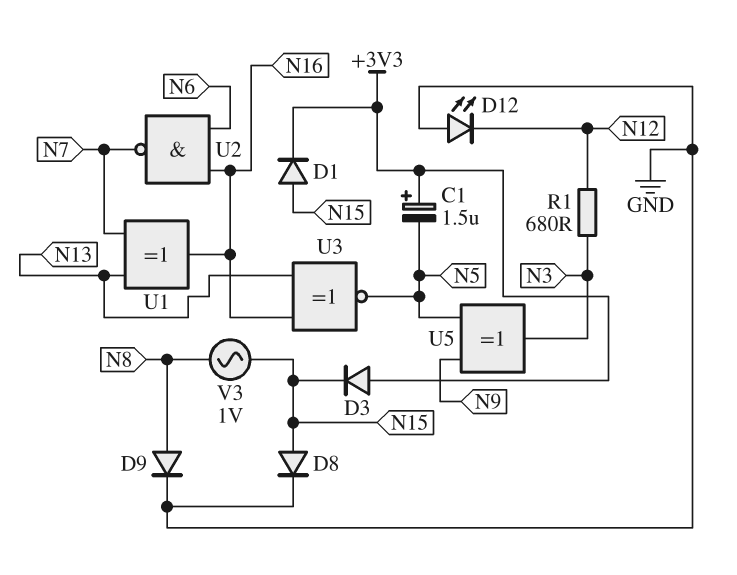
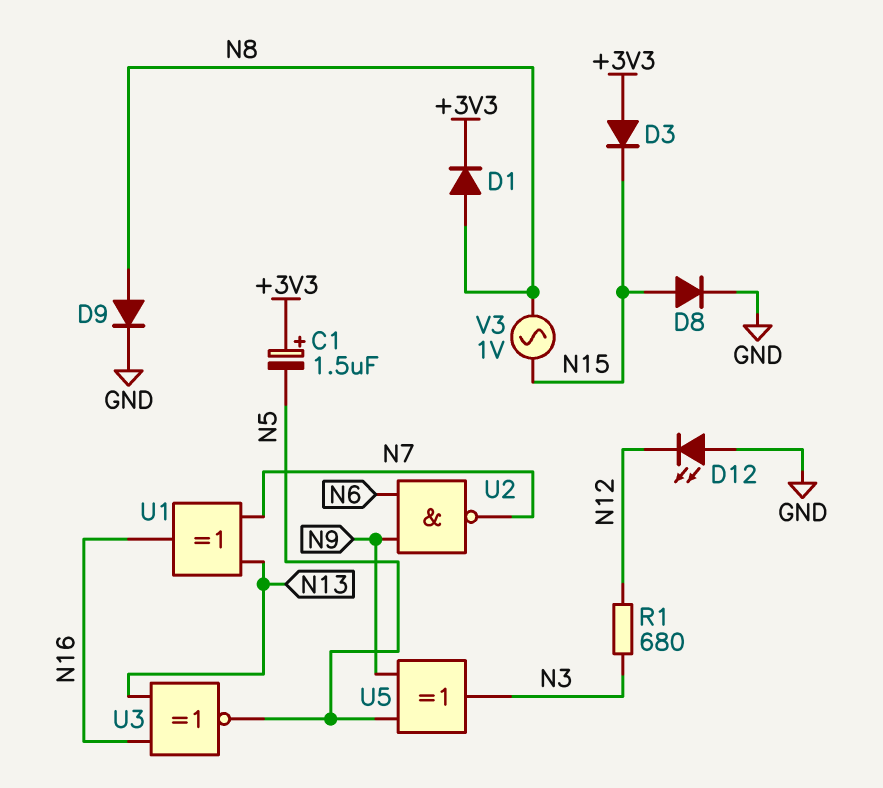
D1: diode (A N15, K +3V3) -> diode (A N8, K +3V3)
U2: NAND (in N6, in N16, out N7) -> NAND (in N6, in N9, out N7)

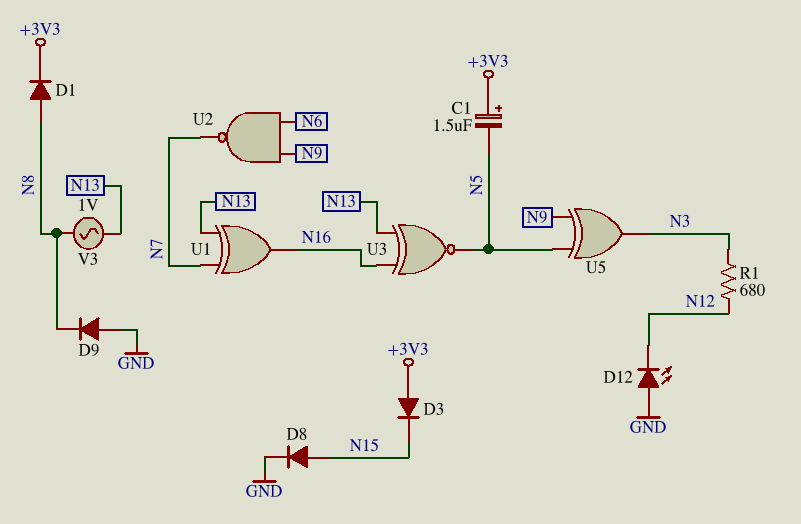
D9: diode (A N8, K GND) -> diode (A GND, K N8)
V3: AC 1V (N8, N15) -> AC 1V (N8, N13)

